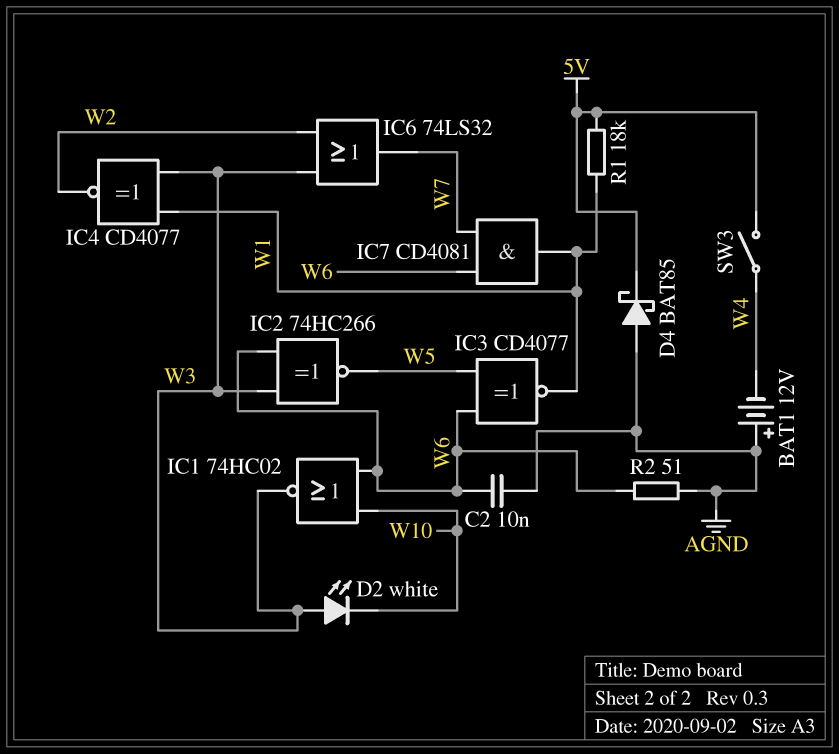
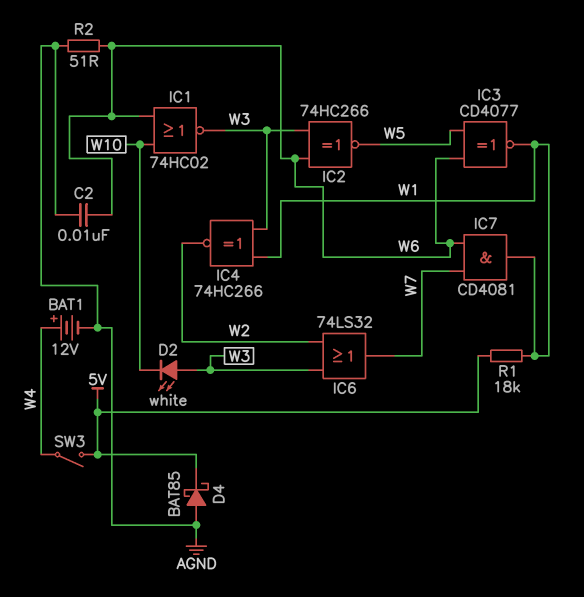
BAT1: 12V (plus AGND, minus W4) -> 12V (plus W4, minus AGND)
IC4: XNOR CD4077 (in W1, in W3, out W2) -> XNOR 74HC266 (in W1, in W3, out W2)

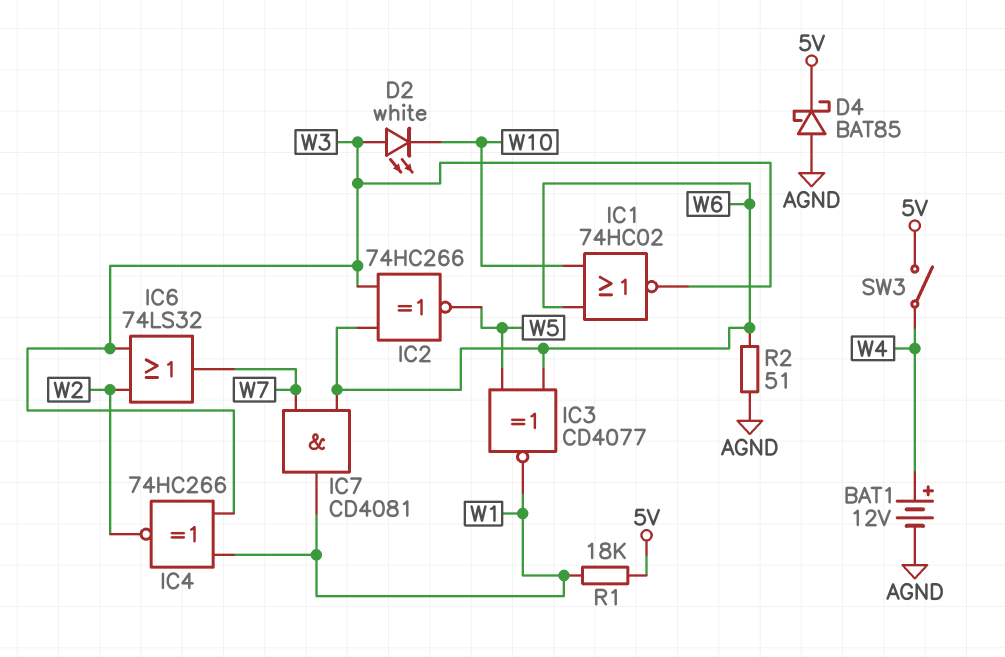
C2: 10nF (AGND, W6) -> none

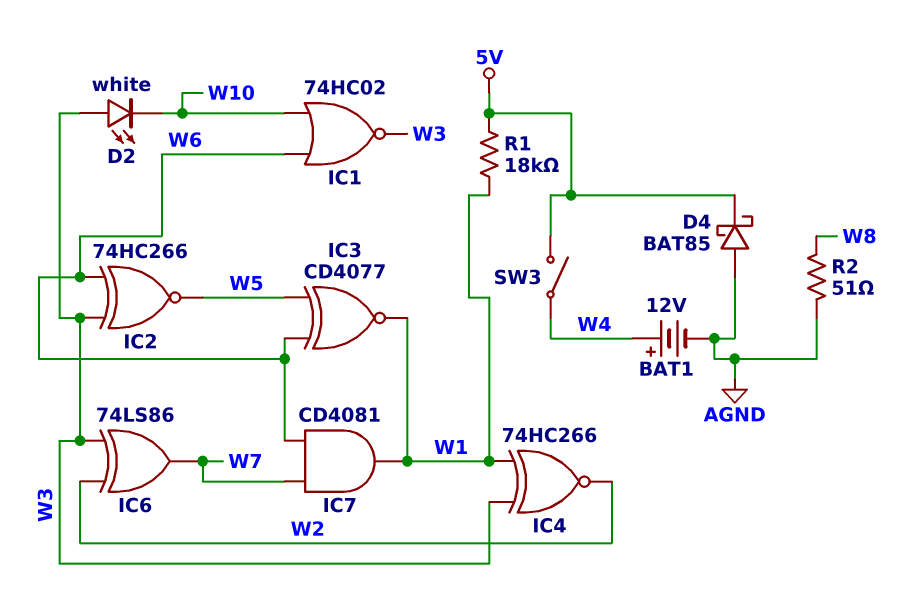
IC6: OR 74LS32 (in W2, in W3, out W7) -> XOR 74LS86 (in W2, in W3, out W7)
R2: 51 (AGND, W6) -> 51 (AGND, W8)

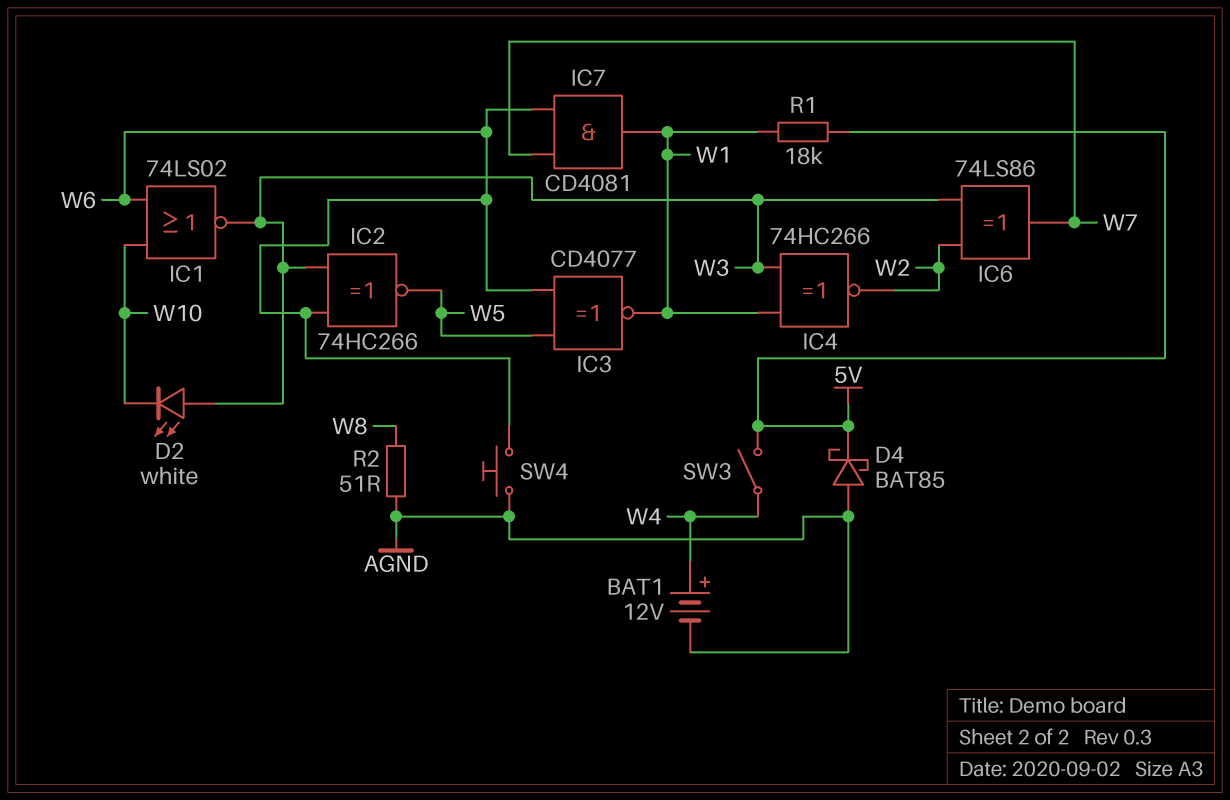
IC1: NOR 74HC02 (in W6, in W10, out W3) -> NOR 74LS02 (in W6, in W10, out W3)
SW4: none -> button (AGND, W6)

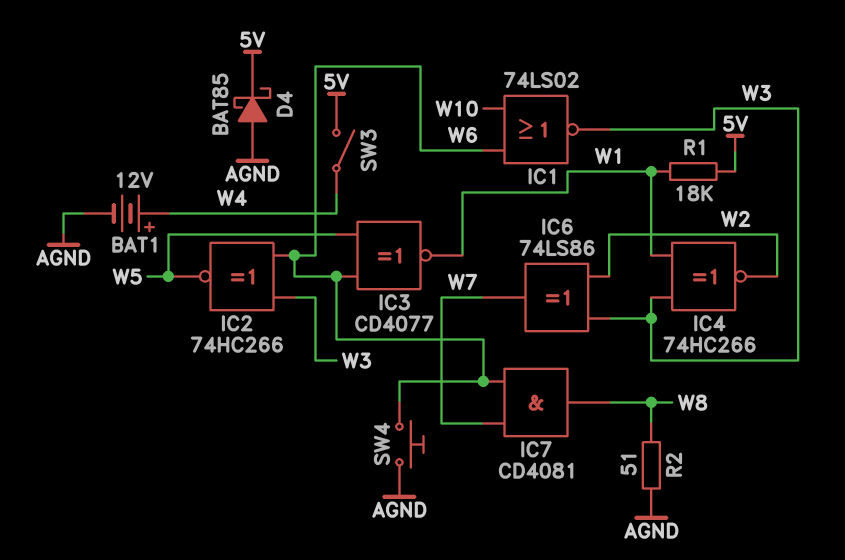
D2: LED white (A W3, K W10) -> none
IC7: AND CD4081 (in W6, in W7, out W1) -> AND CD4081 (in W6, in W7, out W8)

